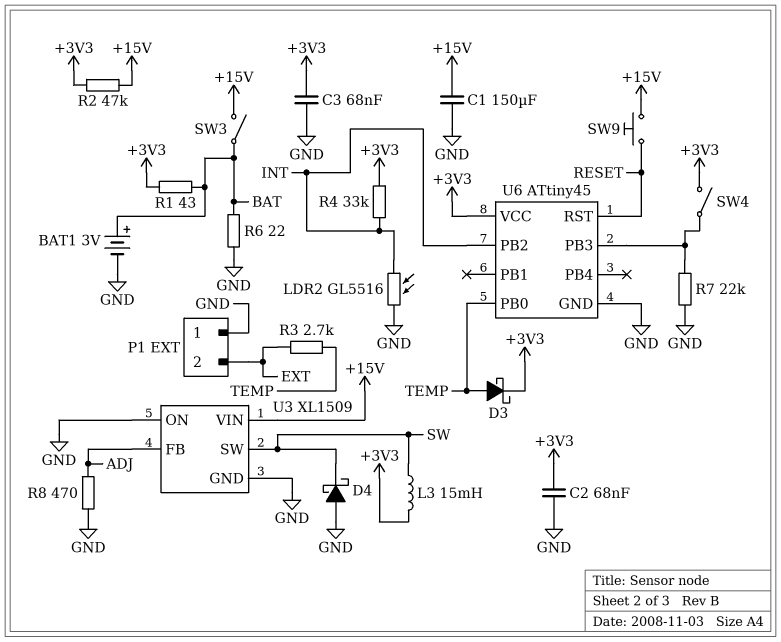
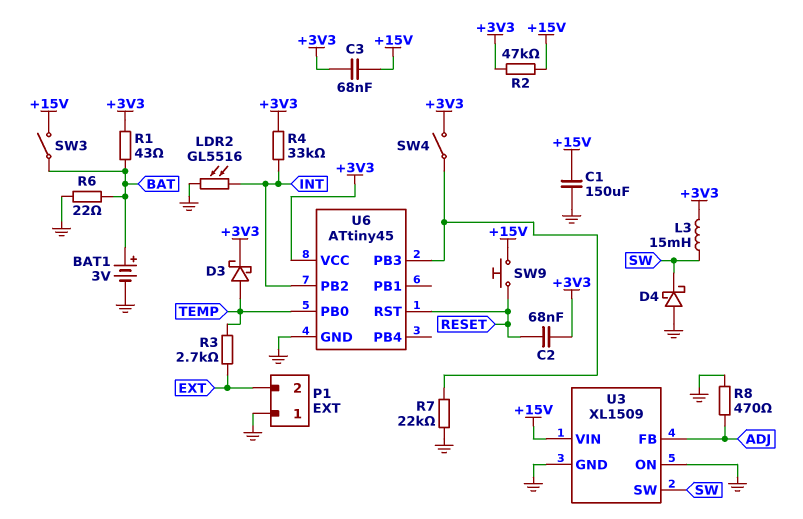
C2: 68nF (+3V3, GND) -> 68nF (+3V3, RESET)
C3: 68nF (+3V3, GND) -> 68nF (+3V3, +15V)

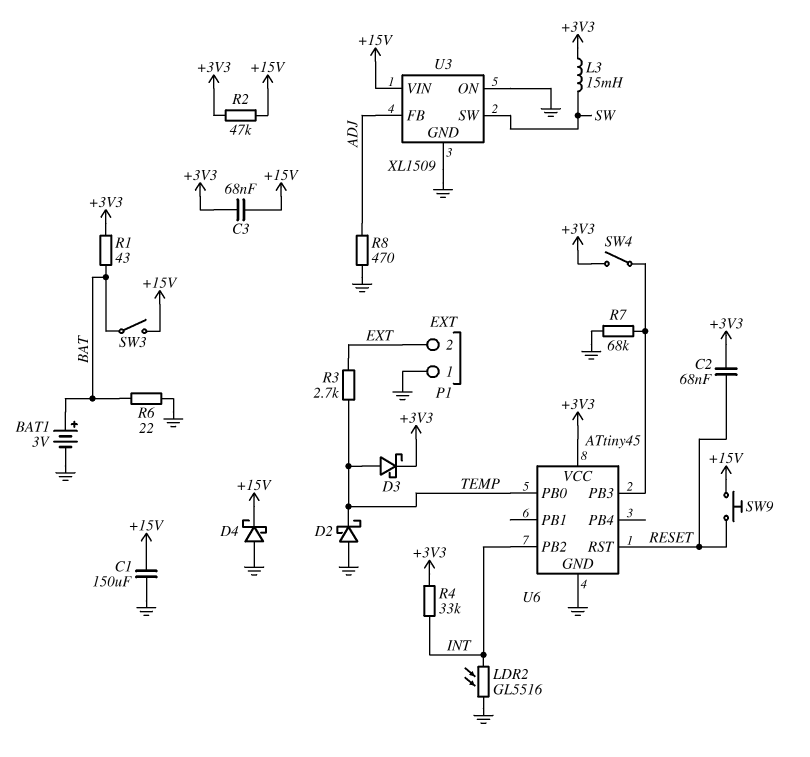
D2: none -> schottky (A GND, K TEMP)
D4: schottky (A GND, K SW) -> schottky (A GND, K +15V)
R7: 22k (GND, U6/PB3) -> 68k (GND, U6/PB3)

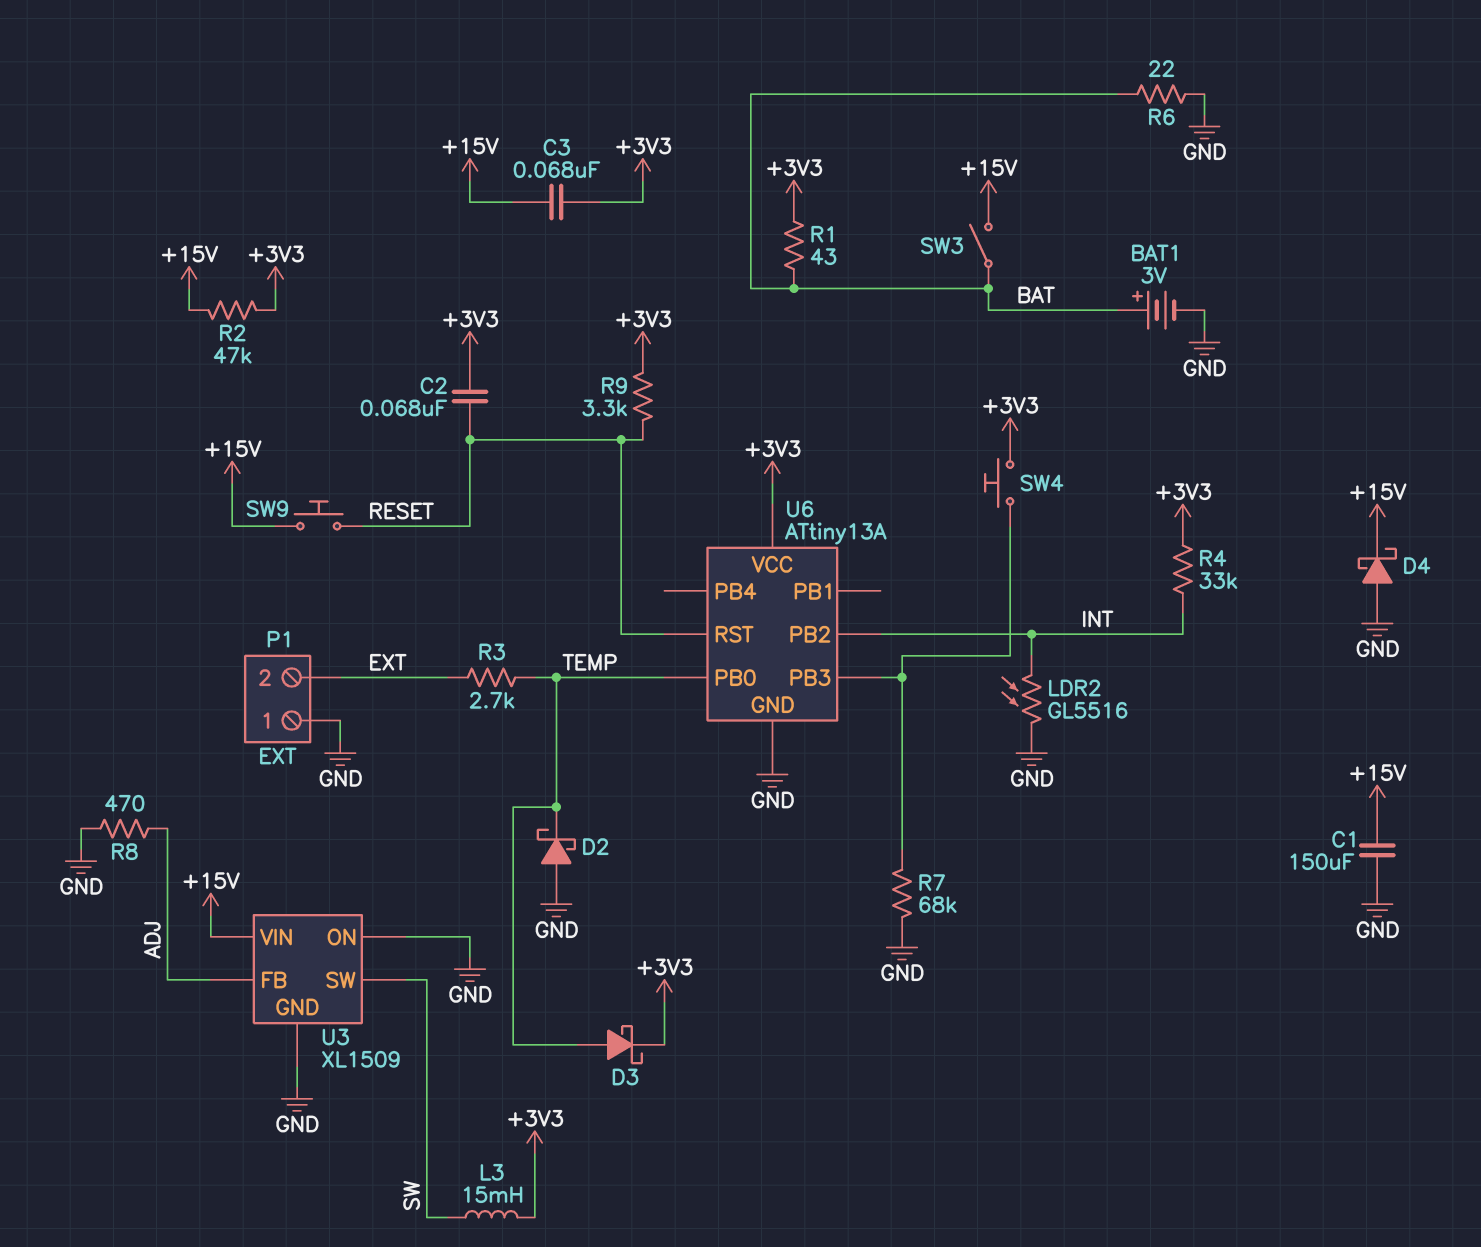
R9: none -> 3.3k (+3V3, RESET)
SW4: switch (+3V3, U6/PB3) -> button (+3V3, U6/PB3)
U6: ATtiny45 -> ATtiny13A

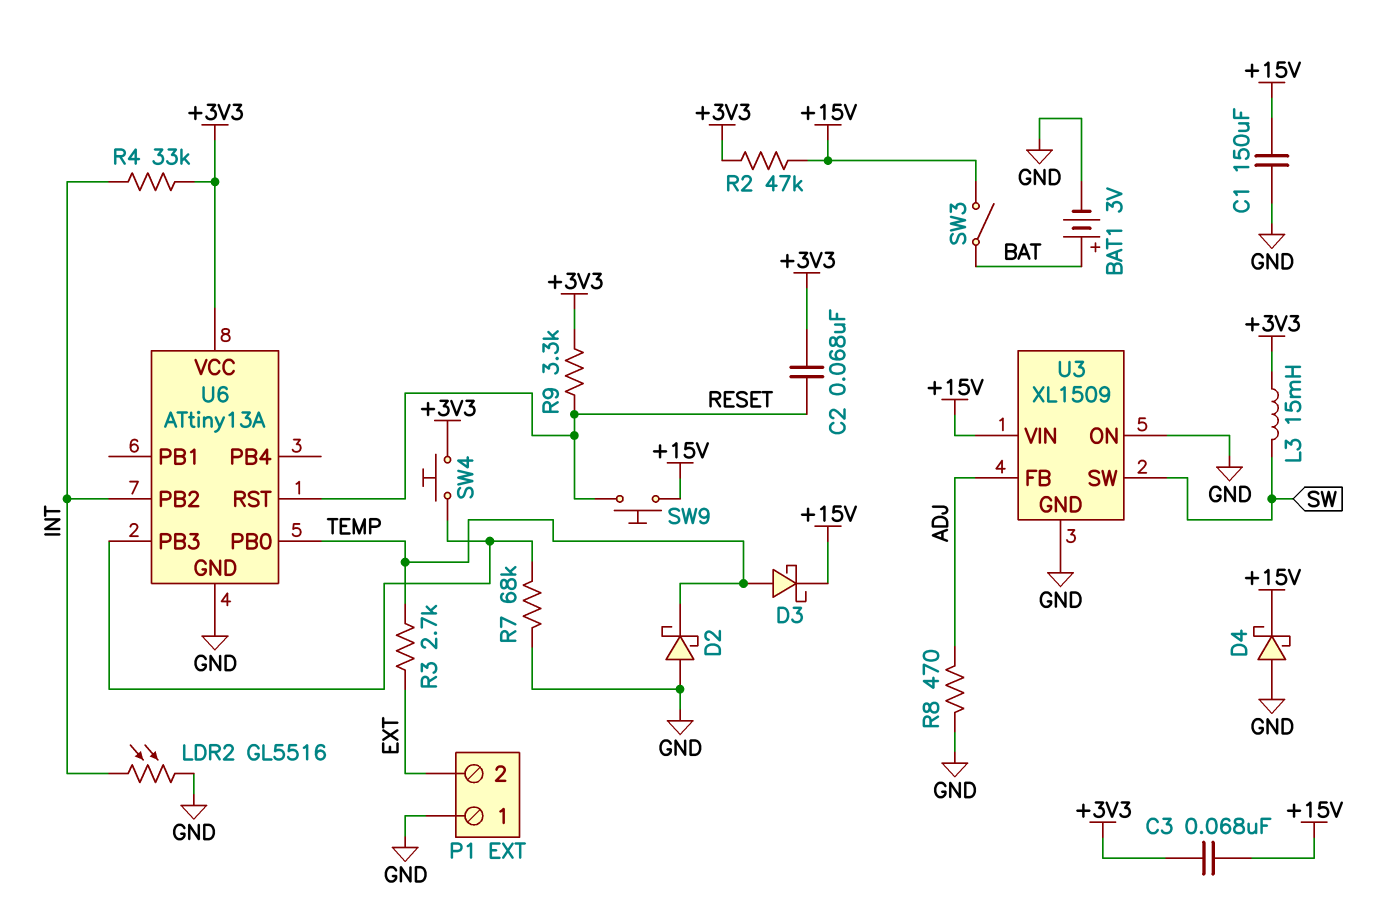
D3: schottky (A TEMP, K +3V3) -> schottky (A TEMP, K +15V)
R1: 43 (+3V3, BAT) -> none
R6: 22 (BAT, GND) -> none

